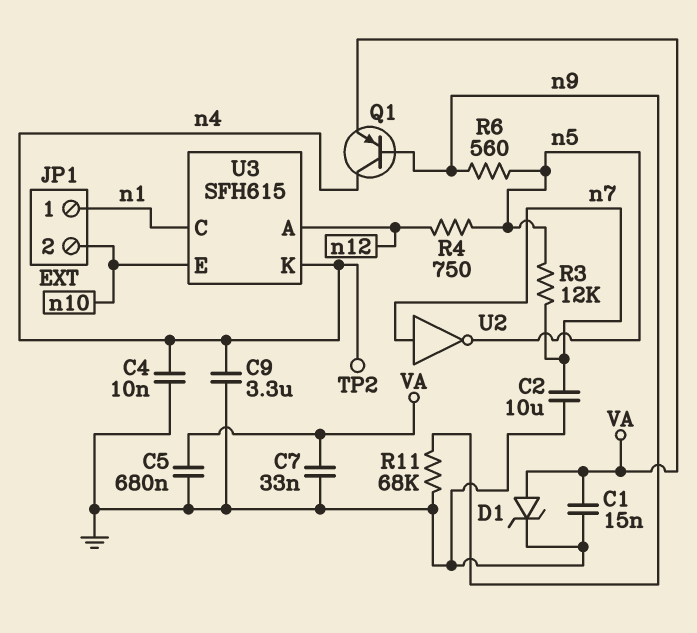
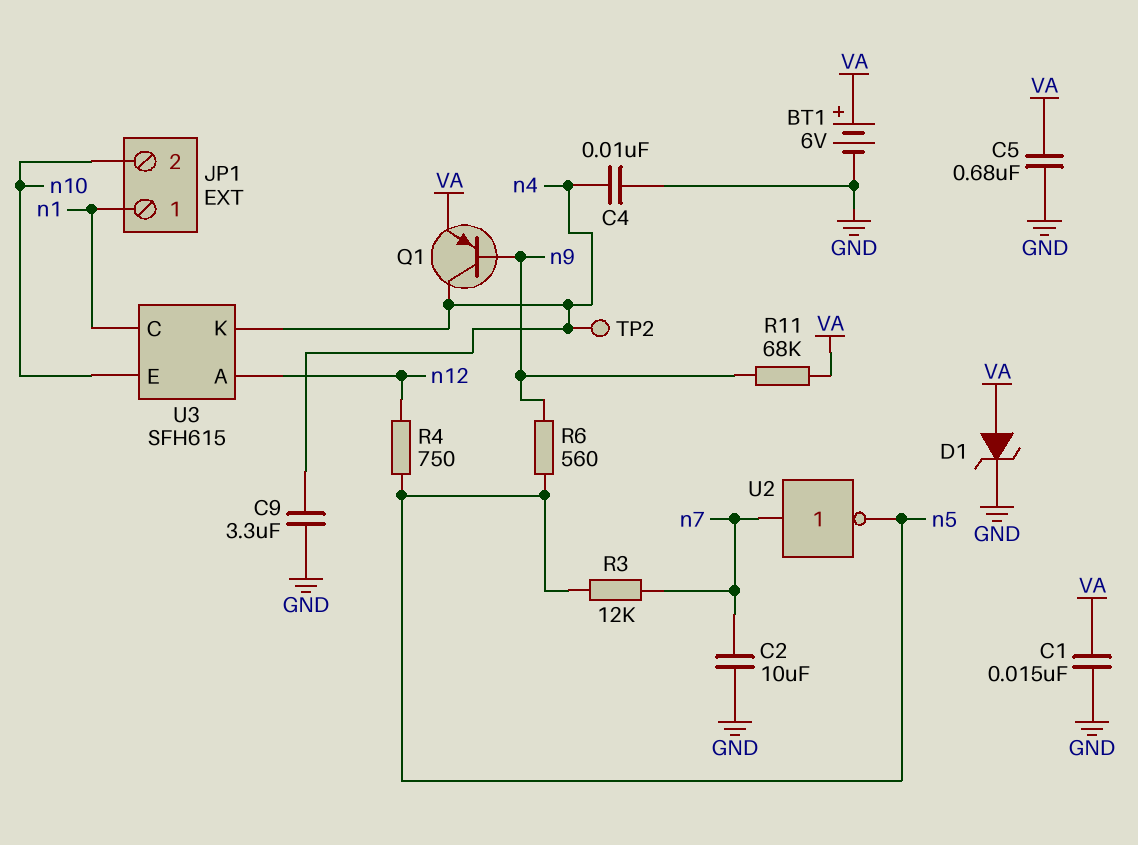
BT1: none -> 6V (plus VA, minus GND)
C7: 33nF (GND, VA) -> none
R11: 68k (GND, n9) -> 68k (VA, n9)

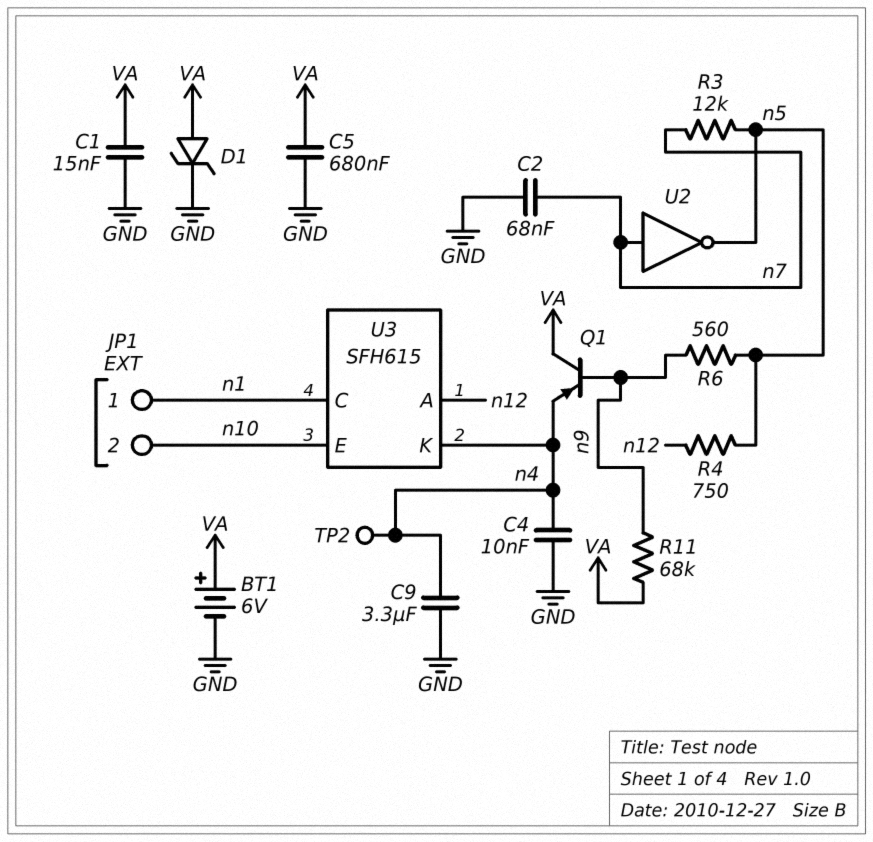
C2: 10uF (GND, n7) -> 68nF (GND, n7)
Q1: PNP (B n9, C n4, E VA) -> PNP (B n9, C VA, E n4)

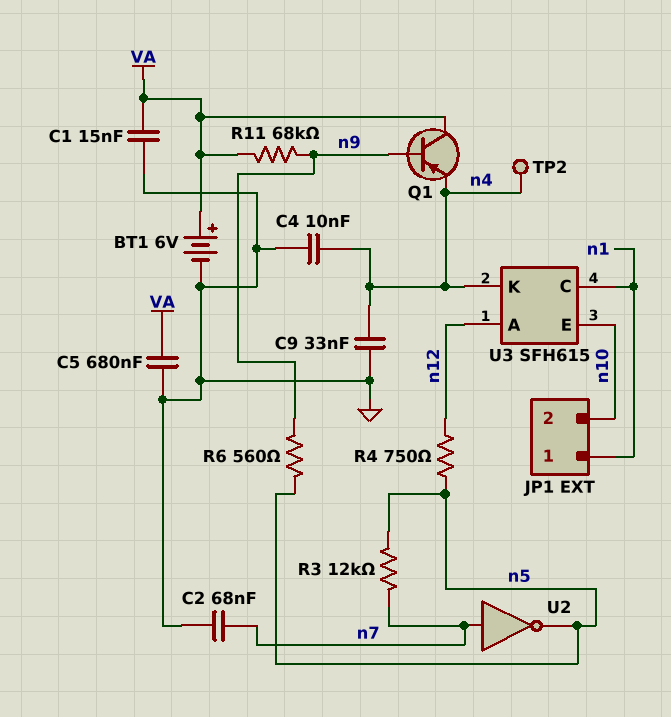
C9: 3.3uF (GND, n4) -> 33nF (GND, n4)
D1: zener (A VA, K GND) -> none

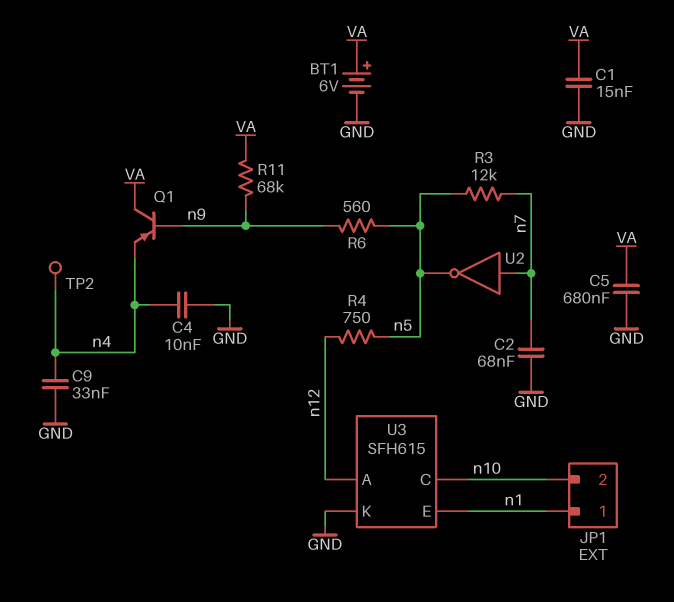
U3 pin C: n1 -> n10
U3 pin E: n10 -> n1
U3 pin K: n4 -> GND

